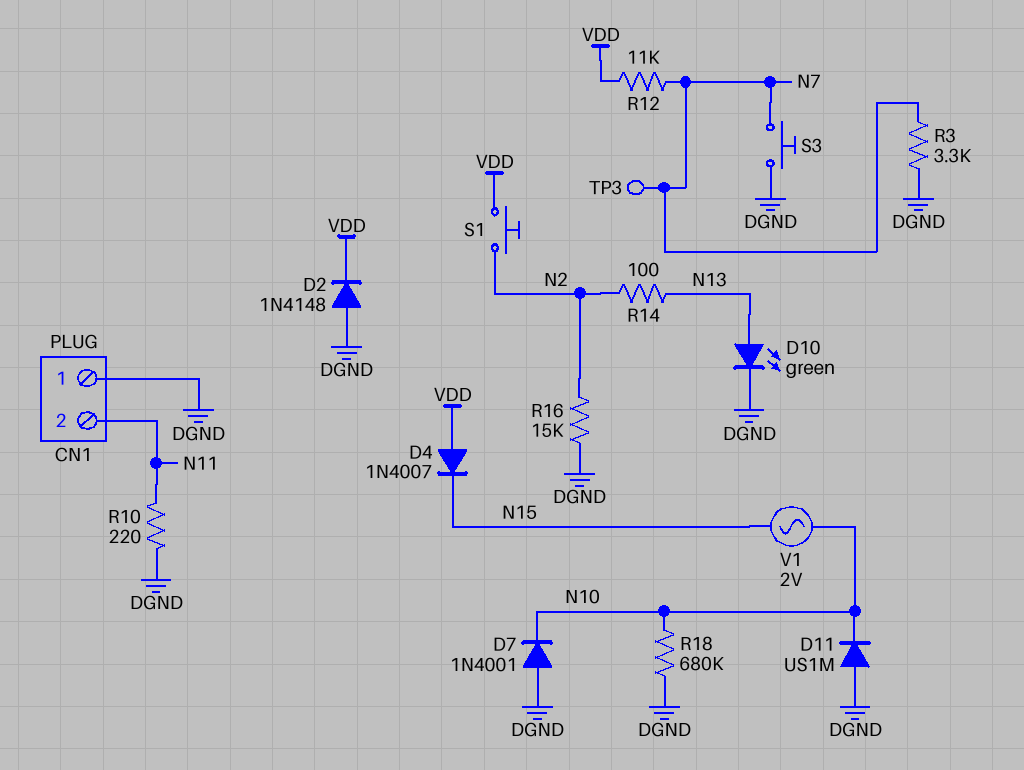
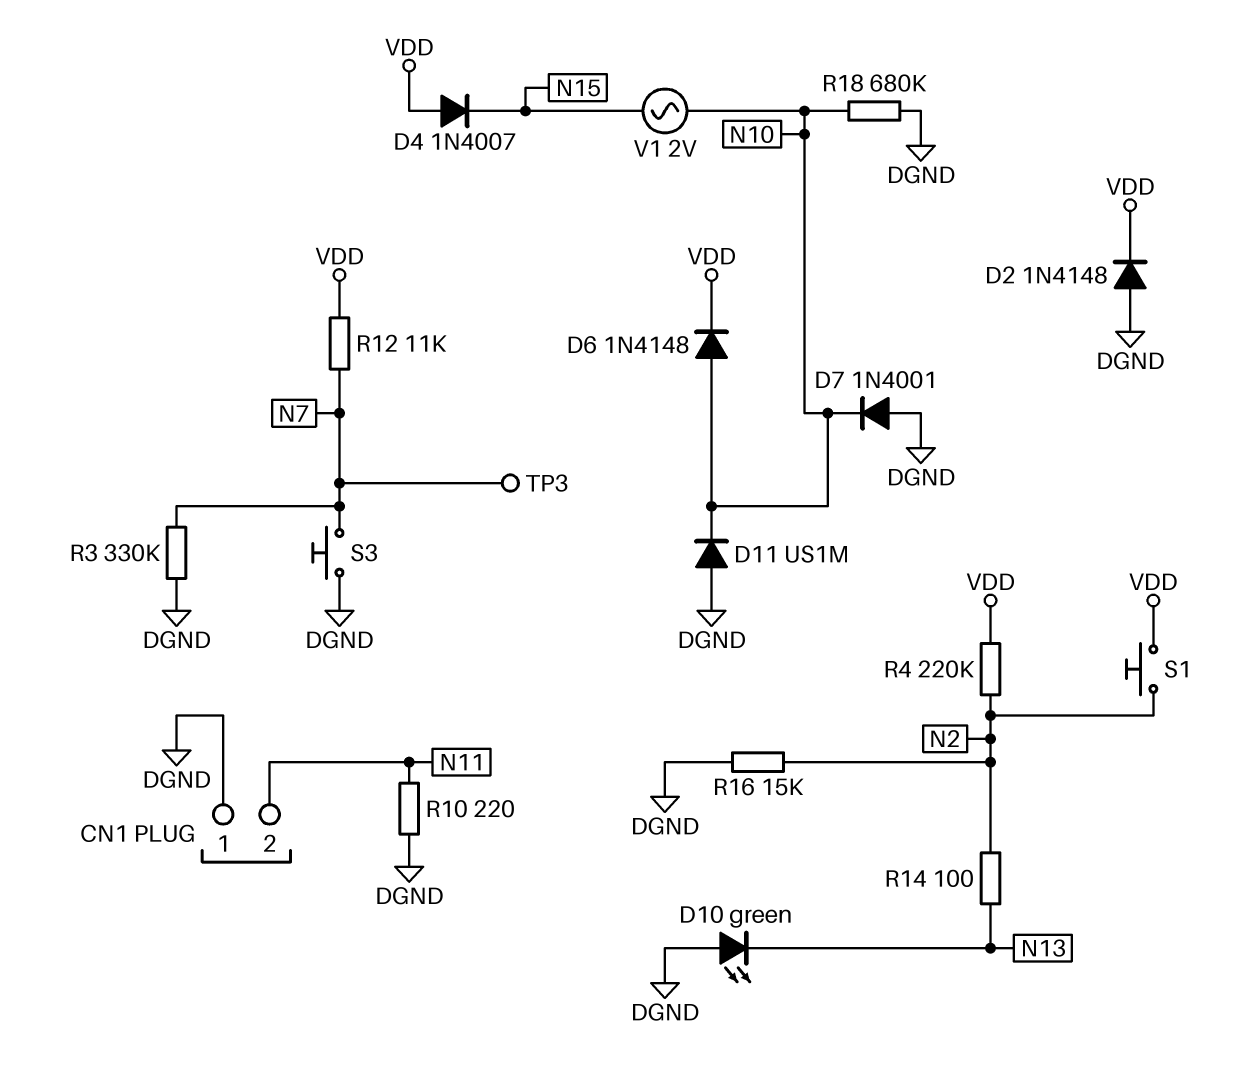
D6: none -> diode 1N4148 (A N10, K VDD)
D10: LED green (A N13, K DGND) -> LED green (A DGND, K N13)
R3: 3.3k (DGND, N7) -> 330k (DGND, N7)
R4: none -> 220k (N2, VDD)

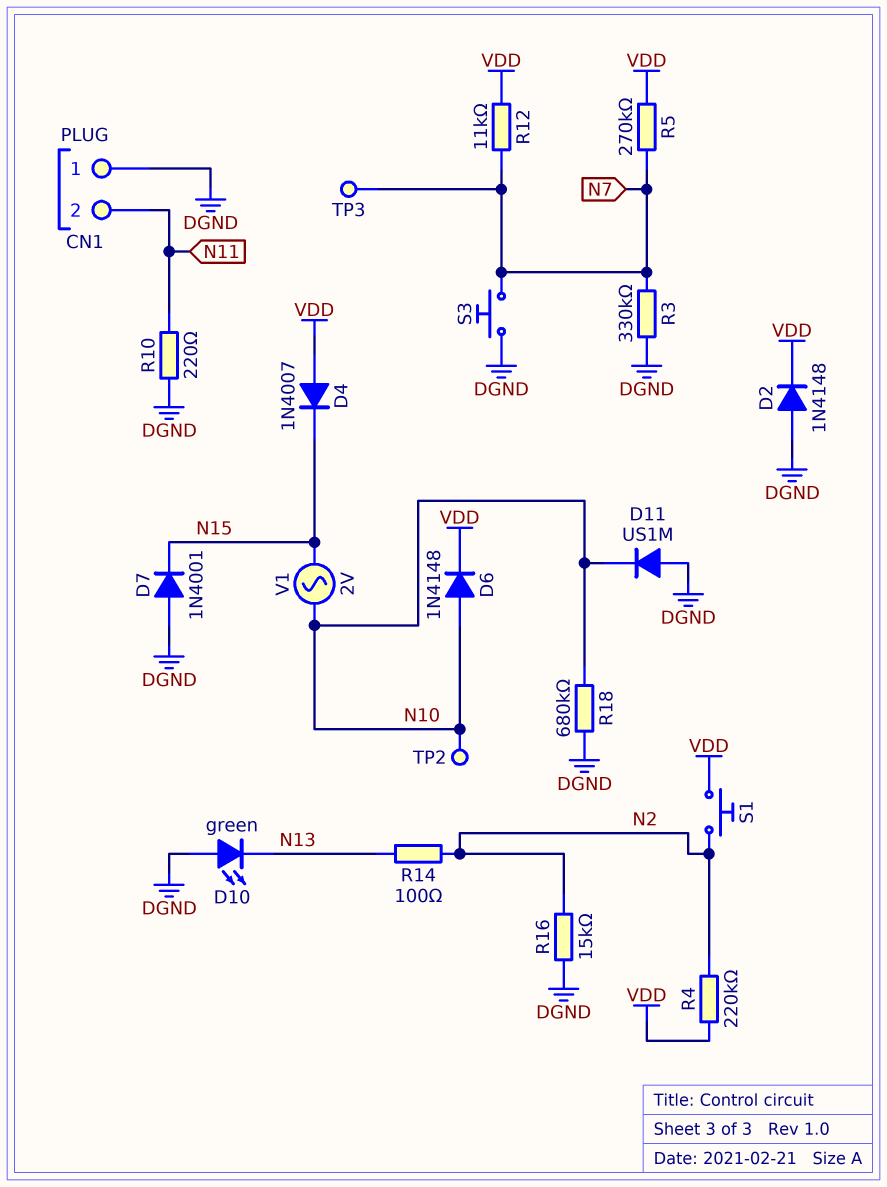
D7: diode 1N4001 (A DGND, K N10) -> diode 1N4001 (A DGND, K N15)
R5: none -> 270k (N7, VDD)
TP2: none -> test point (N10)

